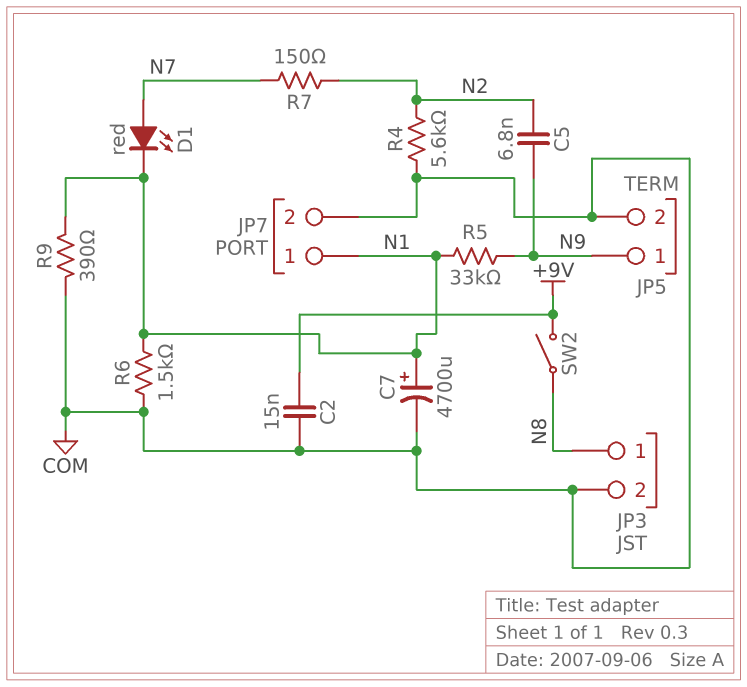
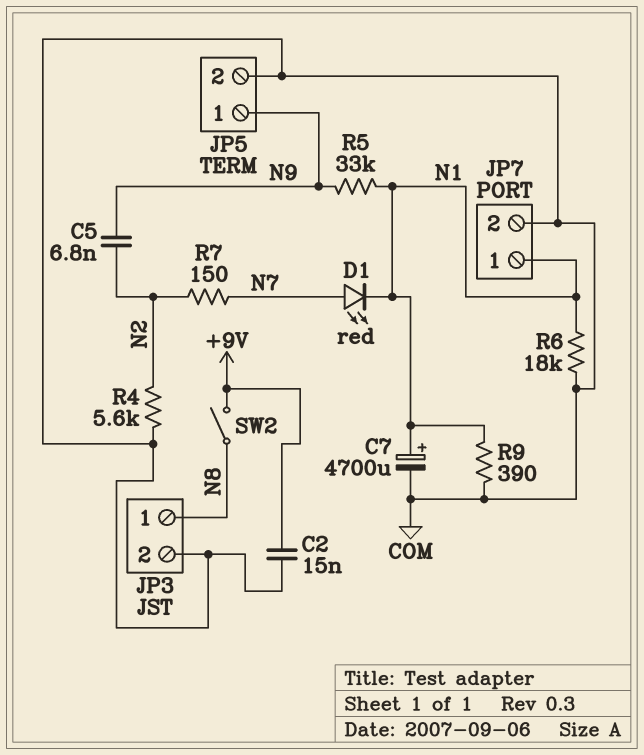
R6: 1.5k (COM, N1) -> 18k (COM, N1)

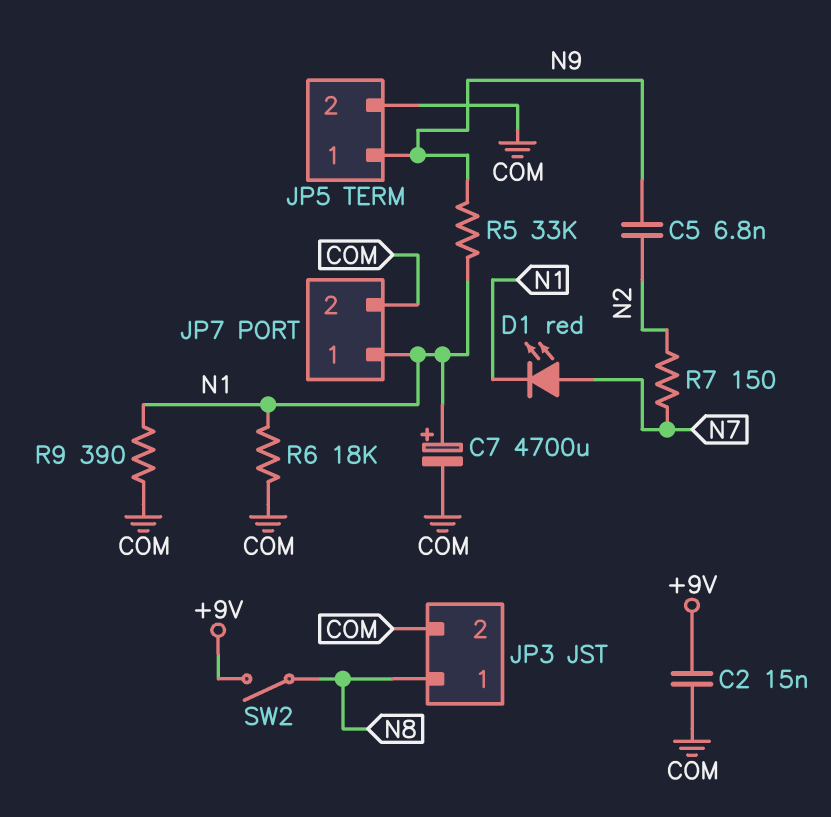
R4: 5.6k (COM, N2) -> none

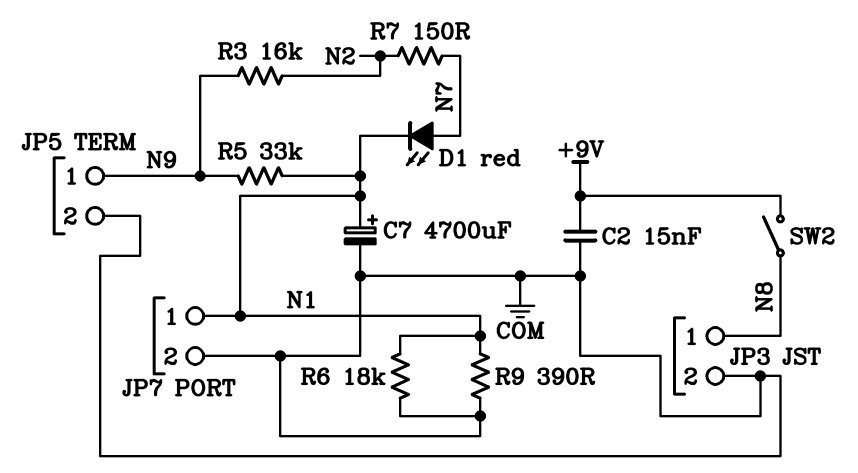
C5: 6.8nF (N2, N9) -> none
R3: none -> 16k (N2, N9)

